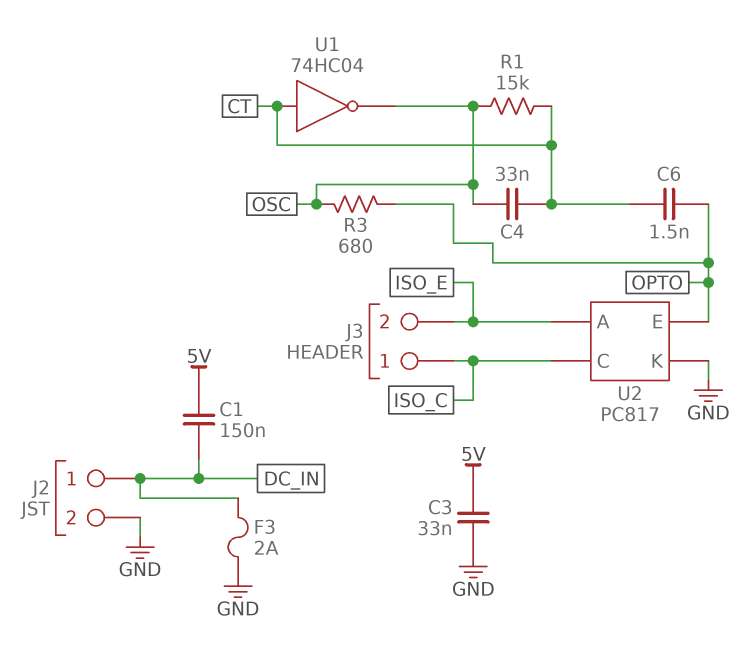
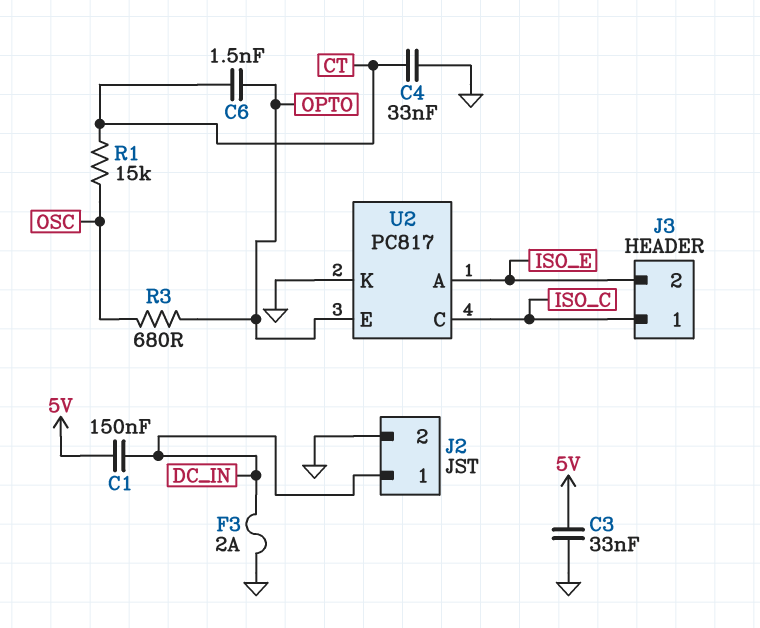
C4: 33nF (CT, OSC) -> 33nF (CT, GND)
U1: NOT 74HC04 (in CT, out OSC) -> none

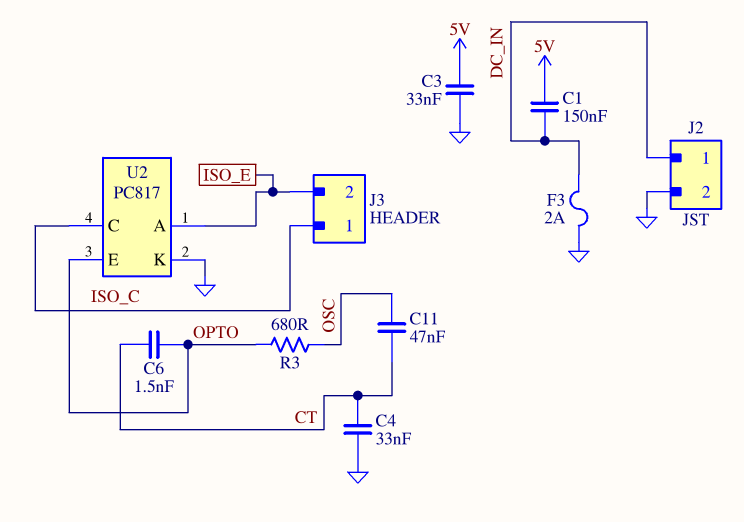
C11: none -> 47nF (CT, OSC)
R1: 15k (CT, OSC) -> none

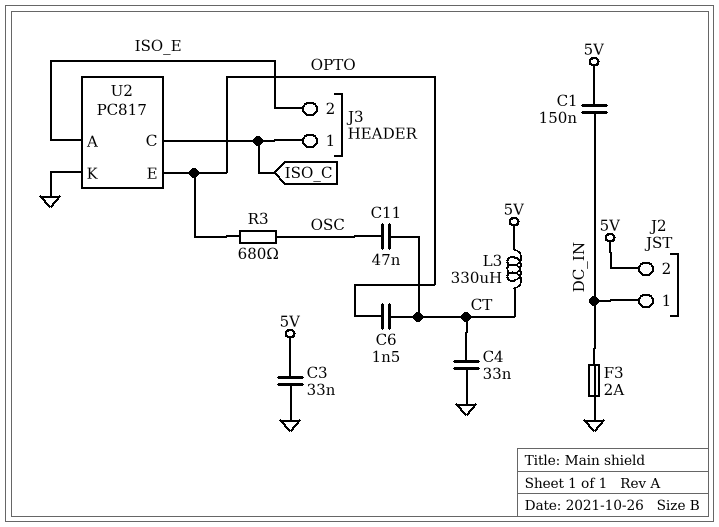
J2 pin 2: GND -> 5V
L3: none -> 330uH (5V, CT)

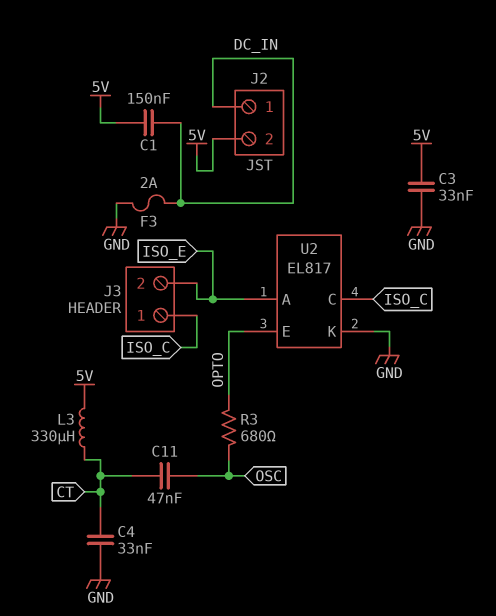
C6: 1.5nF (CT, OPTO) -> none
U2: PC817 -> EL817

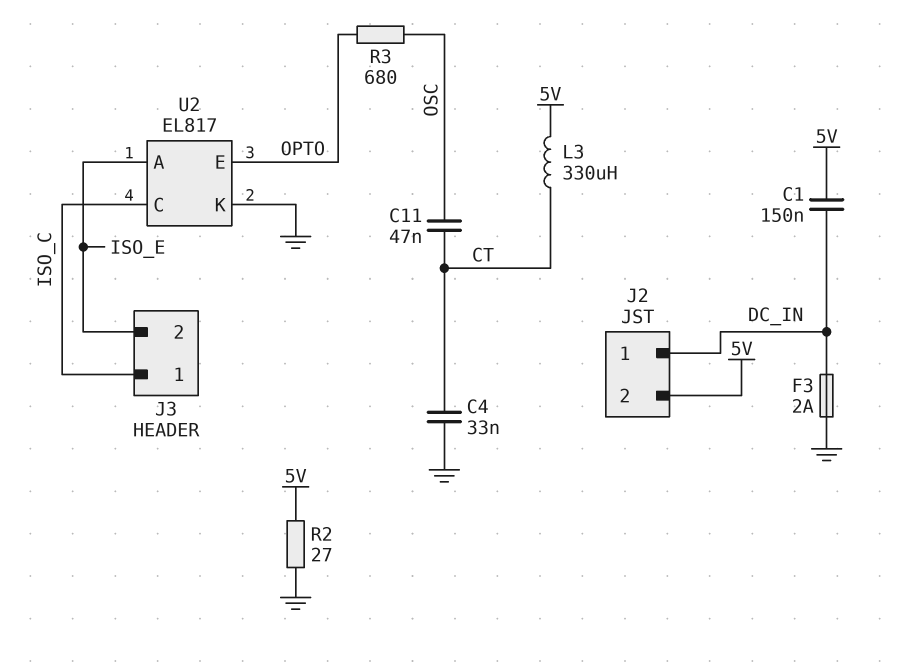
C3: 33nF (5V, GND) -> none
R2: none -> 27 (5V, GND)

